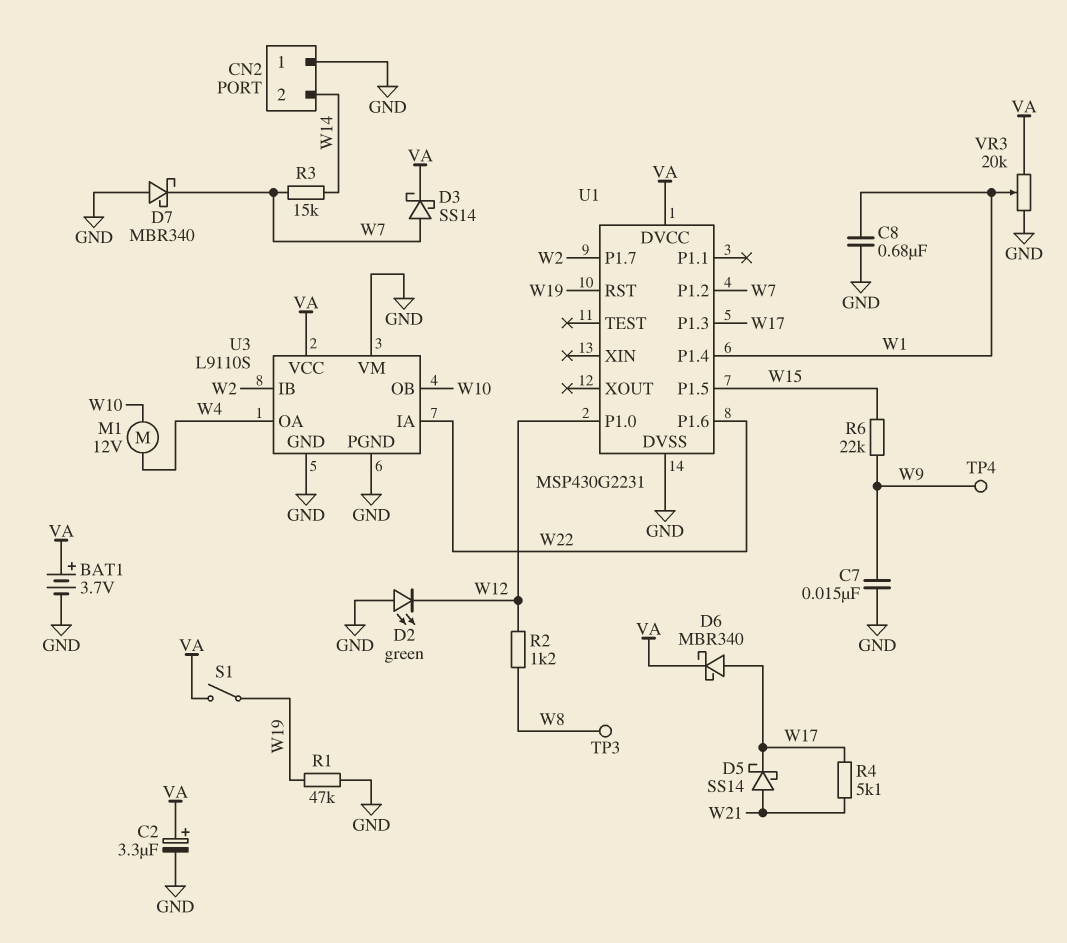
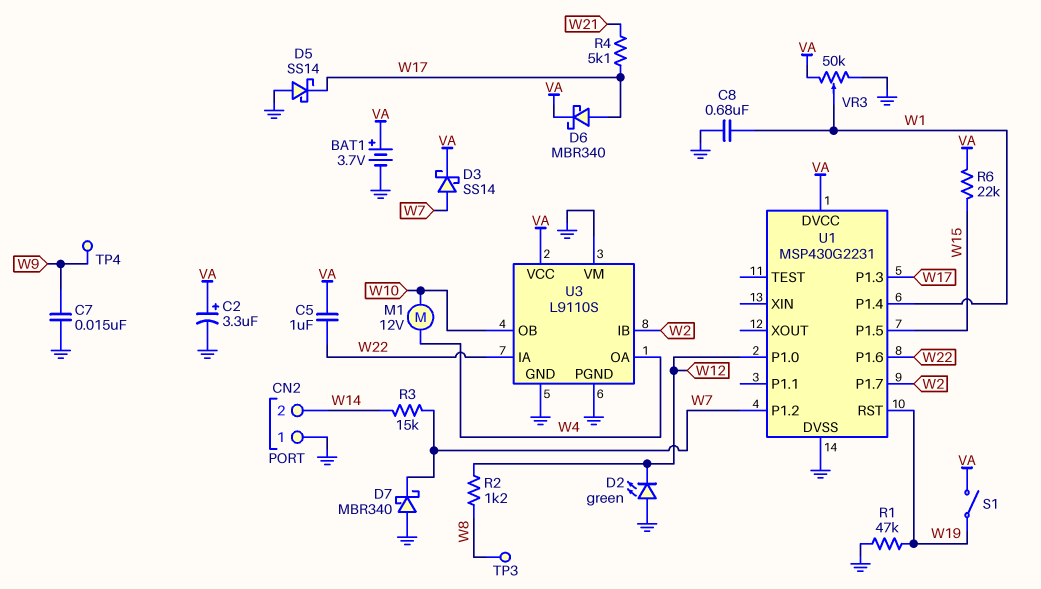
C5: none -> 1uF (VA, W22)
D5: schottky SS14 (A W21, K W17) -> schottky SS14 (A GND, K W17)
R6: 22k (W9, W15) -> 22k (VA, W15)
VR3: 20k (GND, VA, wiper W1) -> 50k (GND, VA, wiper W1)

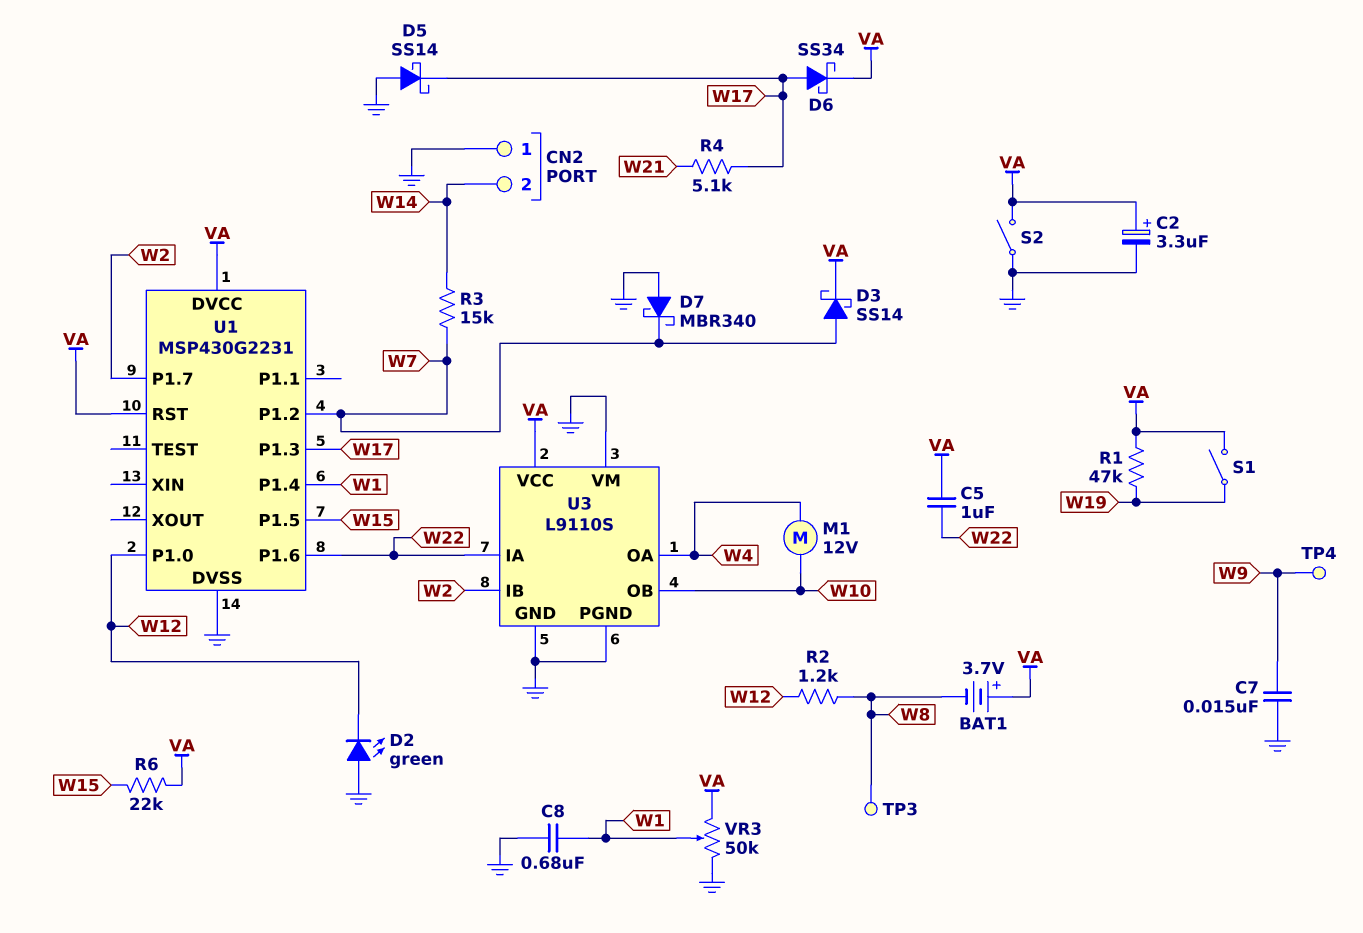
BAT1: 3.7V (plus VA, minus GND) -> 3.7V (plus VA, minus W8)
D6: schottky MBR340 (A W17, K VA) -> schottky SS34 (A W17, K VA)
R1: 47k (GND, W19) -> 47k (VA, W19)
S2: none -> switch (GND, VA)
U1 pin RST: W19 -> VA

